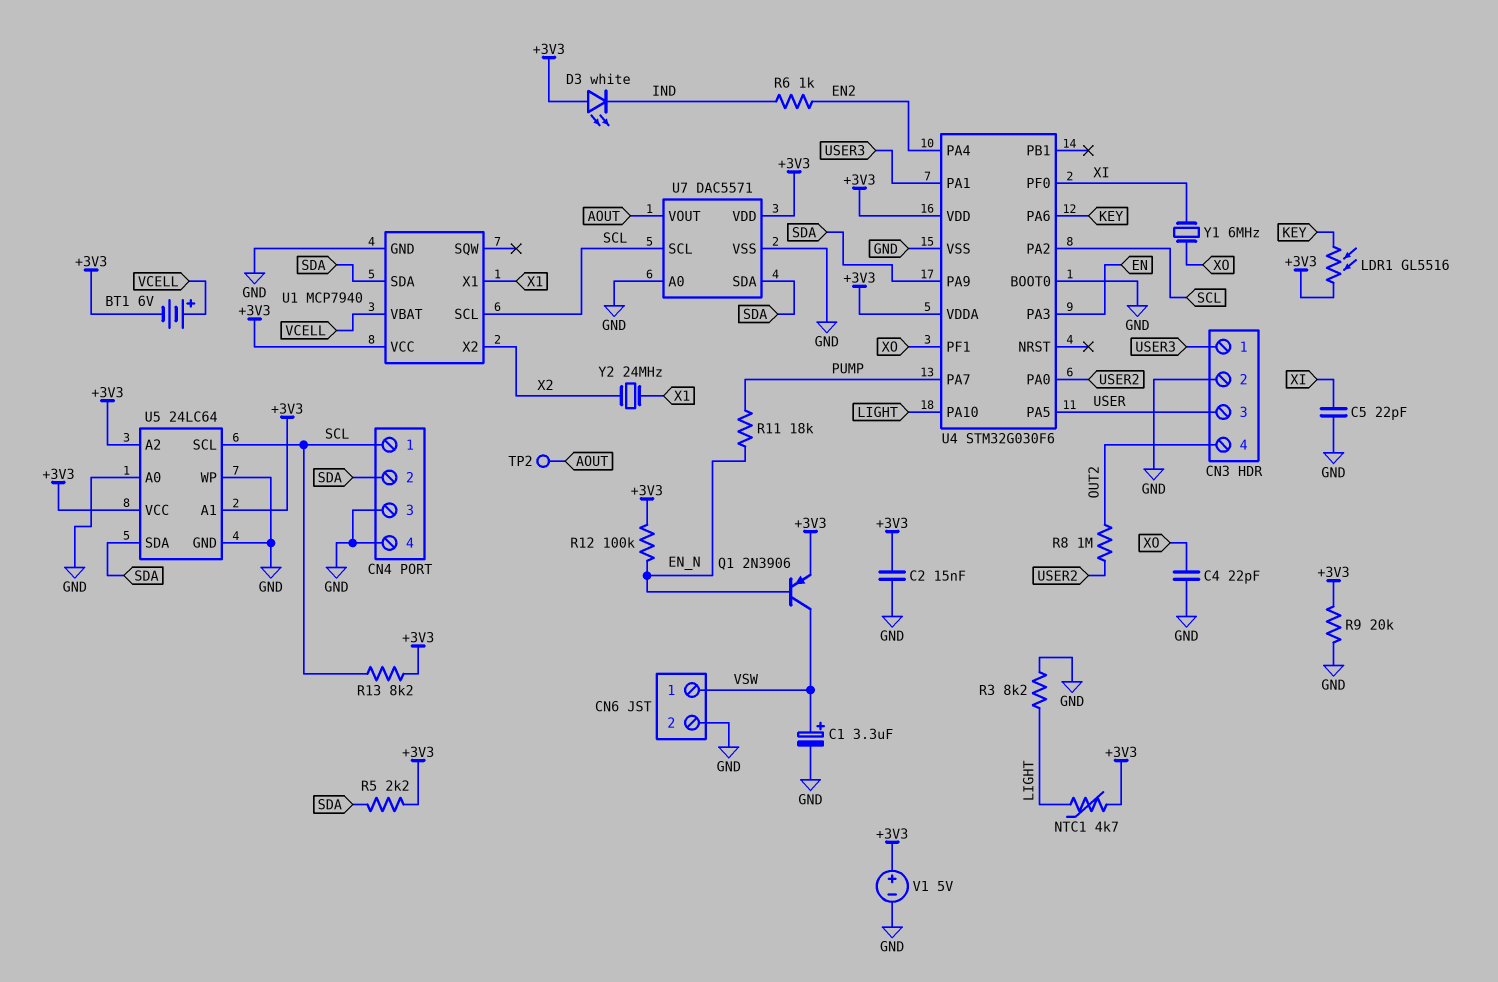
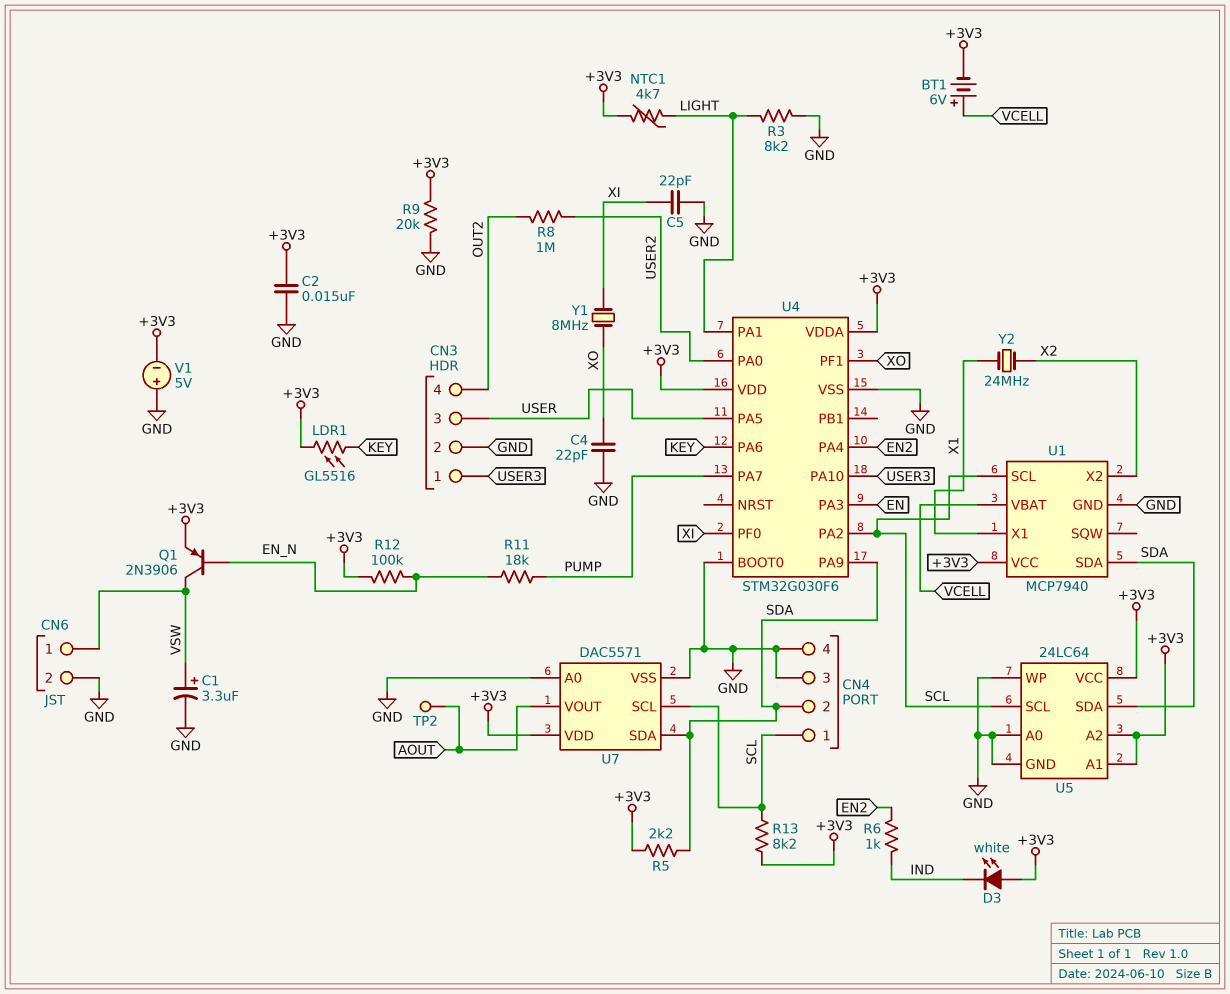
U4 pin PA1: USER3 -> LIGHT
U4 pin PA10: LIGHT -> USER3
V1: 5V (plus +3V3, minus GND) -> 5V (plus GND, minus +3V3)
Y1: 6MHz (XI, XO) -> 8MHz (XI, XO)

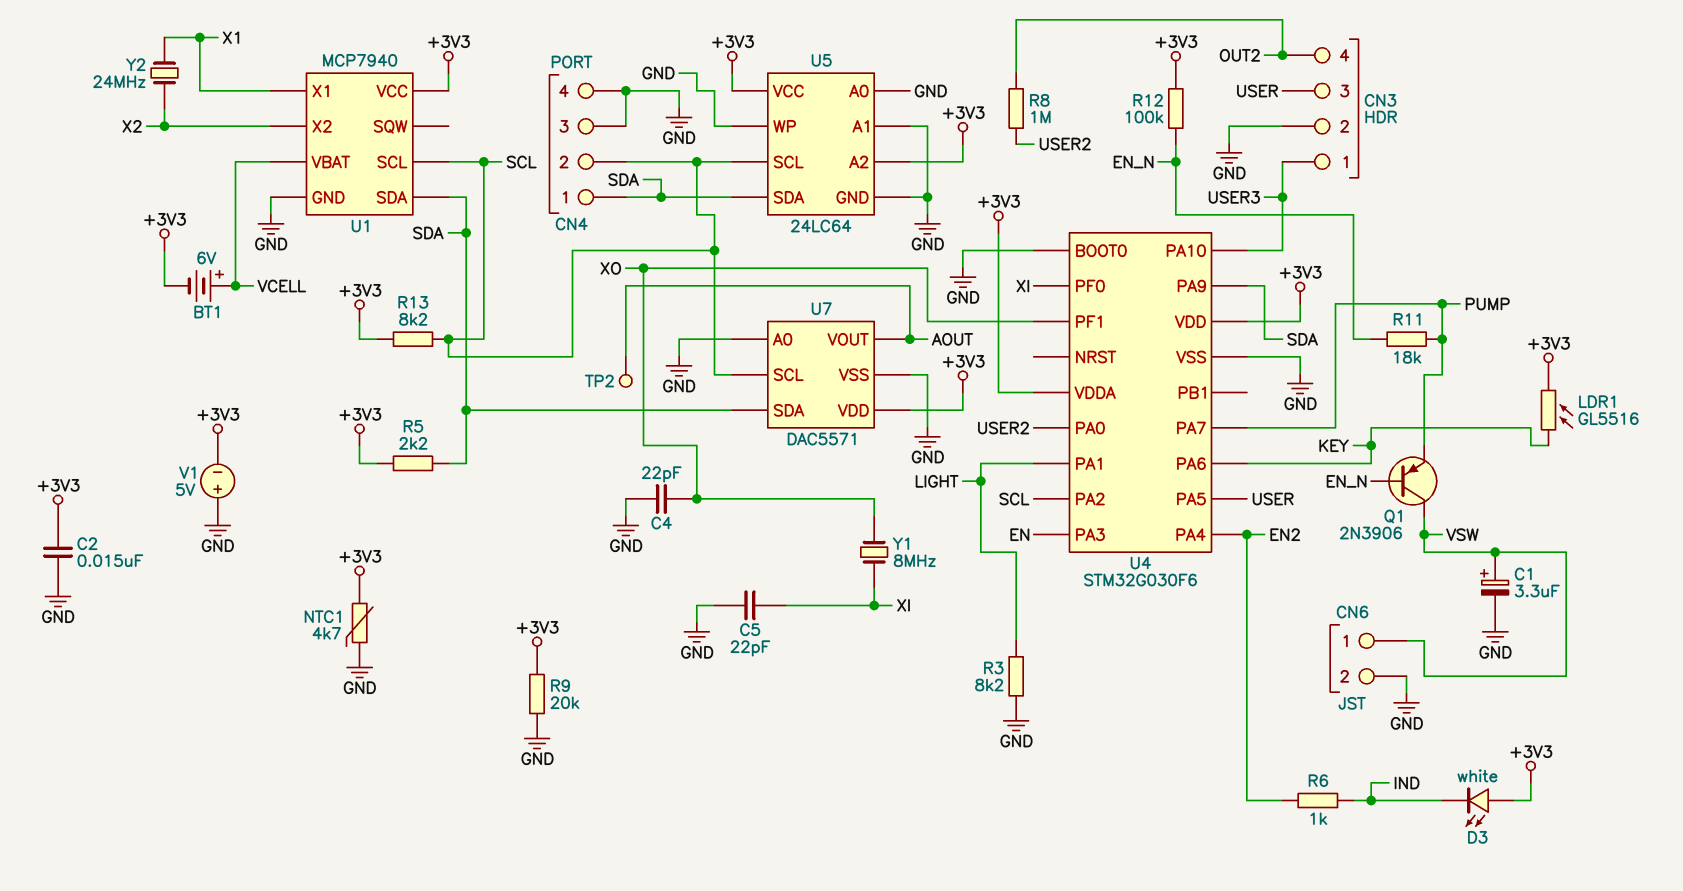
CN4 pin 1: SCL -> SDA
CN4 pin 2: SDA -> SCL
NTC1: 4.7k (+3V3, LIGHT) -> 4.7k (+3V3, GND)
Q1: PNP 2N3906 (B EN_N, C VSW, E +3V3) -> PNP 2N3906 (B EN_N, C VSW, E PUMP)
U5 pin A1: +3V3 -> GND

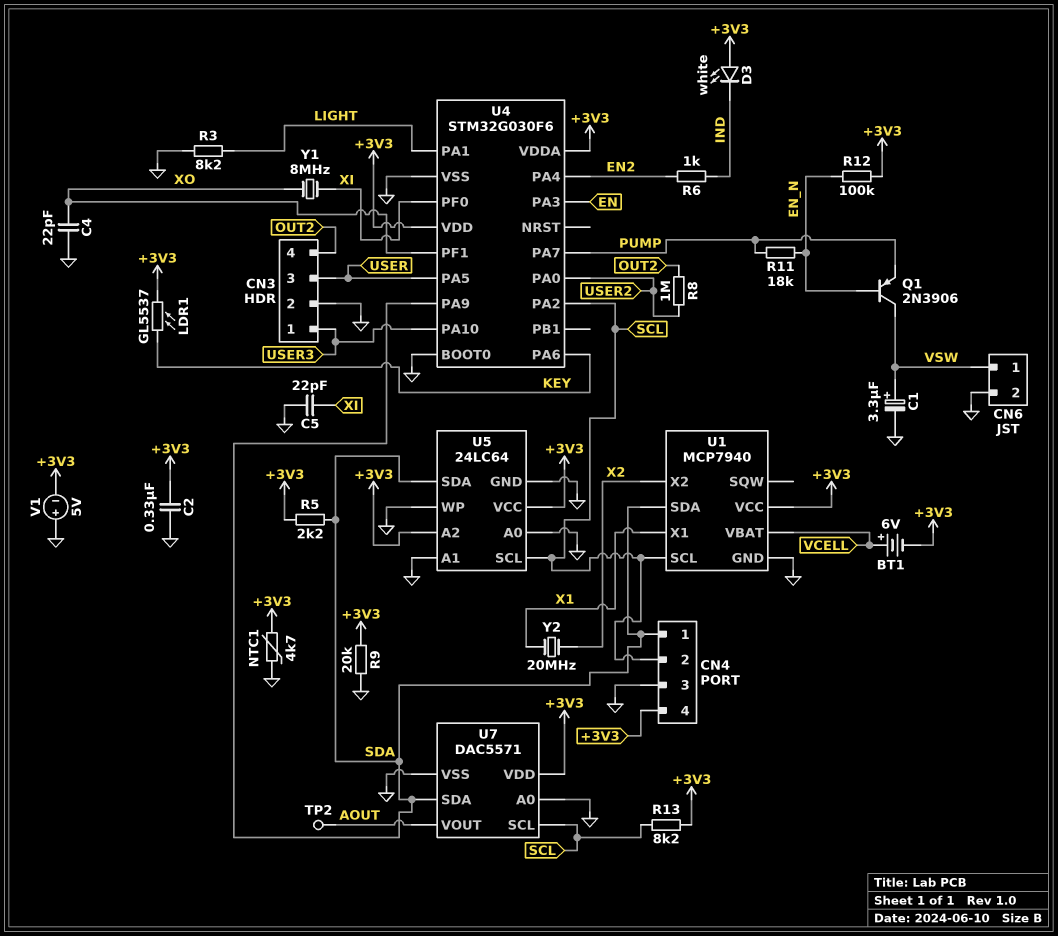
C2: 15nF (+3V3, GND) -> 330nF (+3V3, GND)
CN4 pin 4: GND -> +3V3
LDR1: GL5516 (+3V3, KEY) -> GL5537 (+3V3, KEY)
Y2: 24MHz (X1, X2) -> 20MHz (X1, X2)

